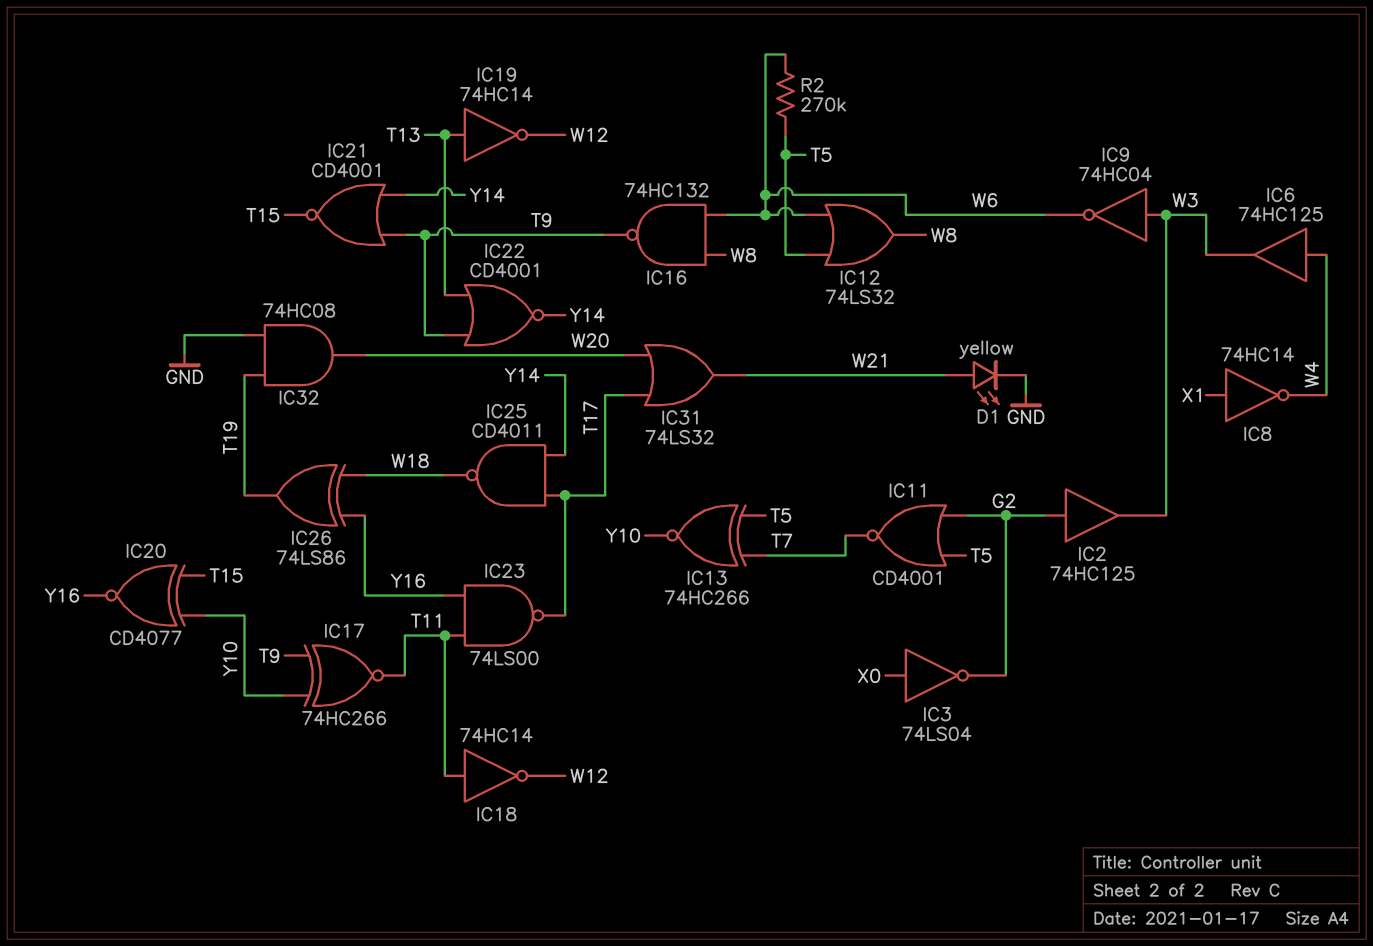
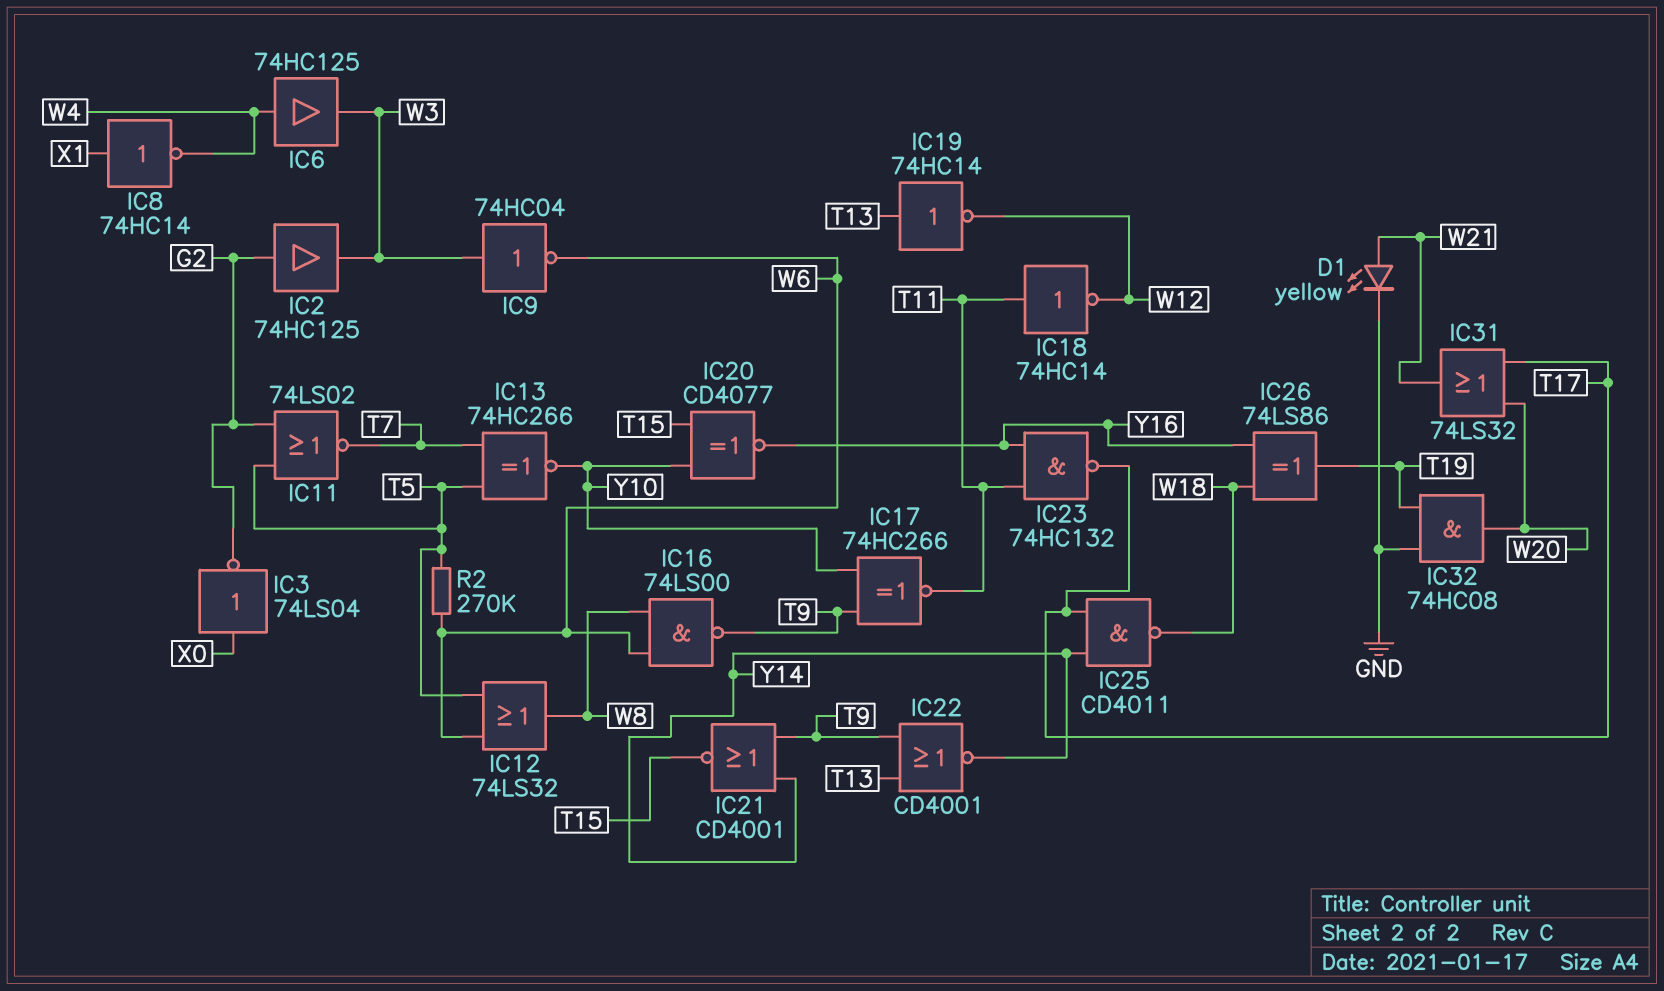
IC11: NOR CD4001 (in G2, in T5, out T7) -> NOR 74LS02 (in G2, in T5, out T7)
IC16: NAND 74HC132 (in W6, in W8, out T9) -> NAND 74LS00 (in W6, in W8, out T9)
IC23: NAND 74LS00 (in T11, in Y16, out T17) -> NAND 74HC132 (in T11, in Y16, out T17)

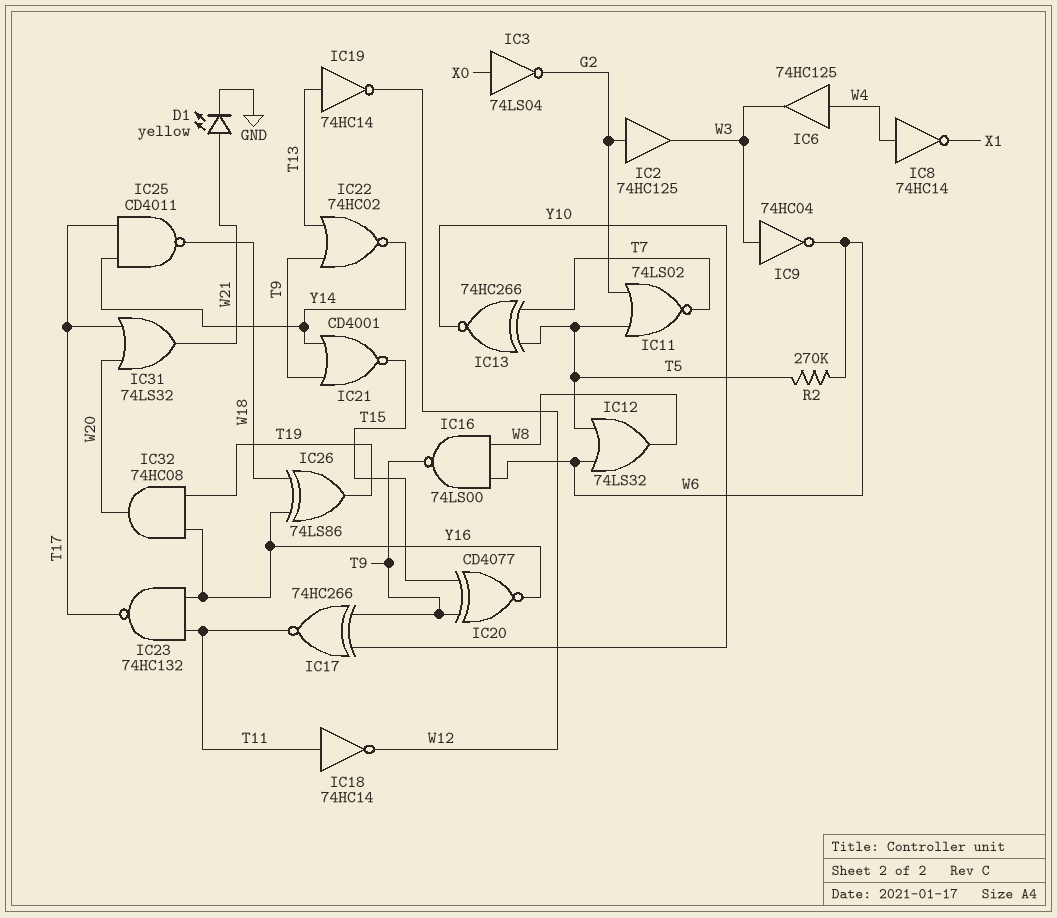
IC8: NOT 74HC14 (in X1, out W4) -> NOT 74HC14 (in W4, out X1)
IC20: XNOR CD4077 (in T15, in Y10, out Y16) -> XNOR CD4077 (in T9, in T15, out Y16)
IC22: NOR CD4001 (in T9, in T13, out Y14) -> NOR 74HC02 (in T9, in T13, out Y14)
IC32: AND 74HC08 (in GND, in T19, out W20) -> AND 74HC08 (in T19, in Y16, out W20)

